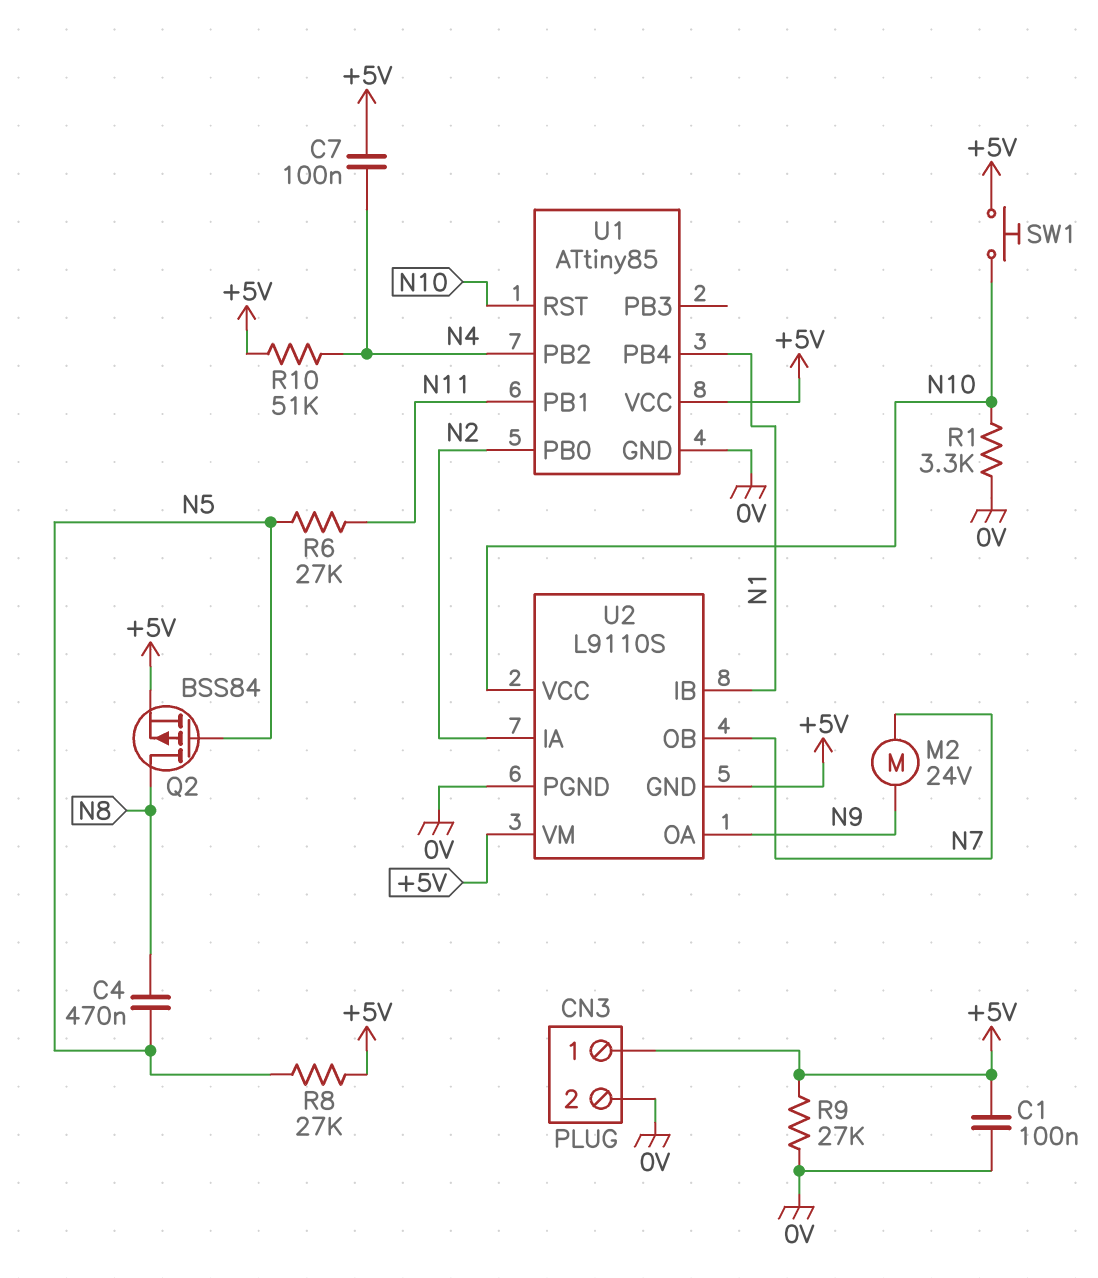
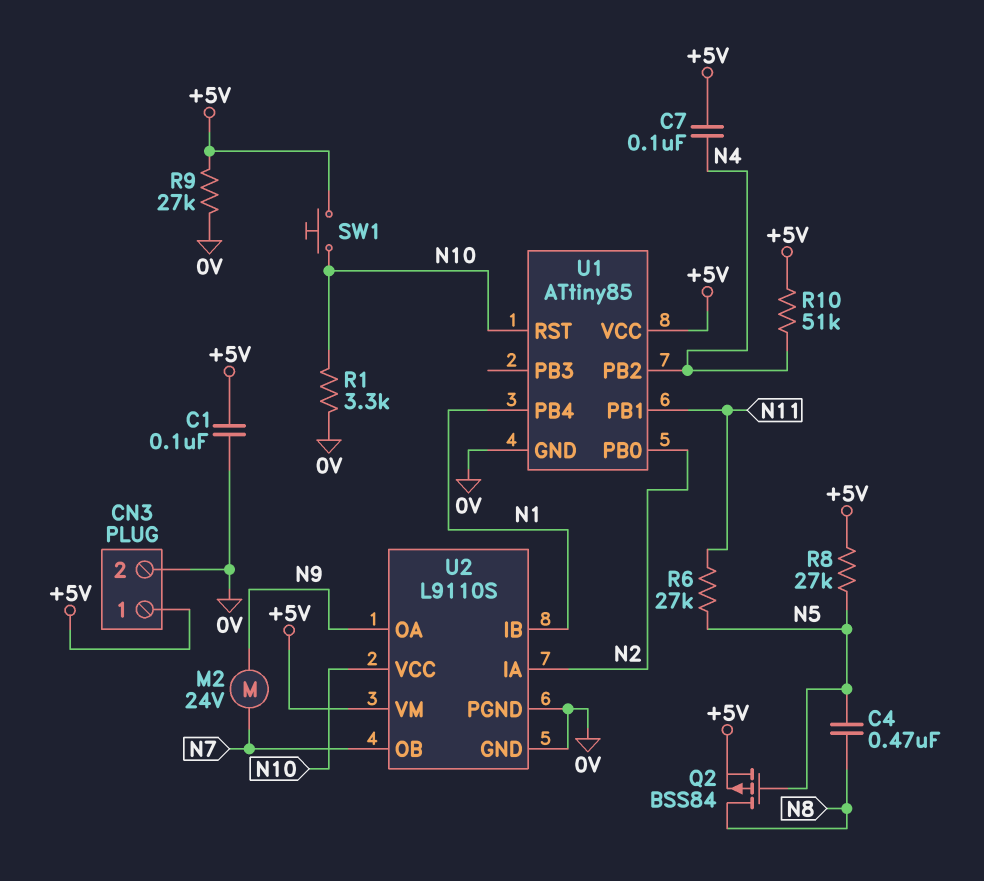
U2 pin GND: +5V -> 0V

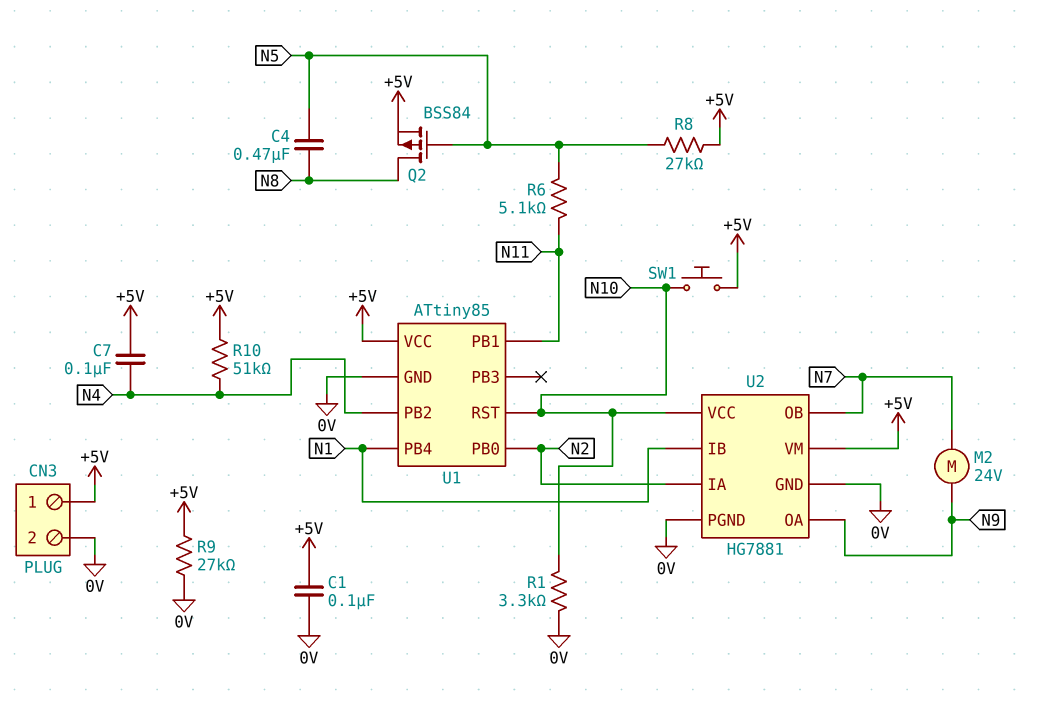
R6: 27k (N5, N11) -> 5.1k (N5, N11)
U2: L9110S -> HG7881

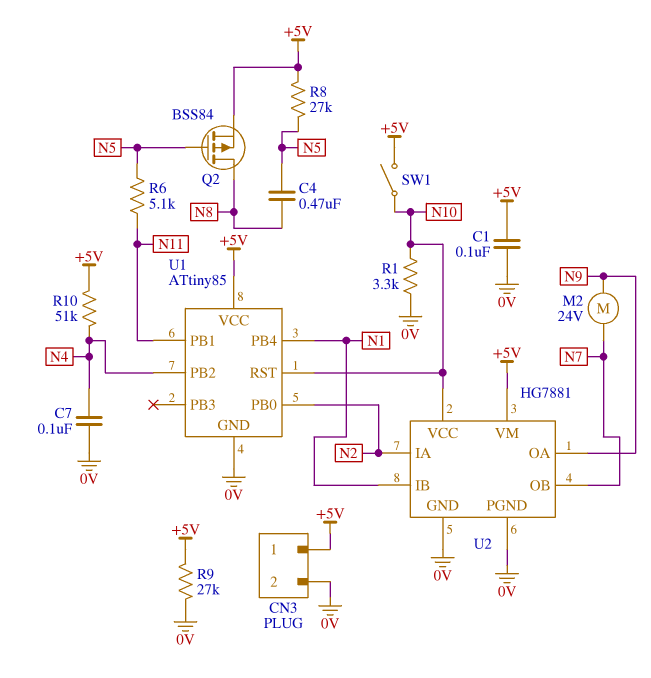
C7: 100nF (+5V, N4) -> 100nF (0V, N4)
SW1: button (+5V, N10) -> switch (+5V, N10)

